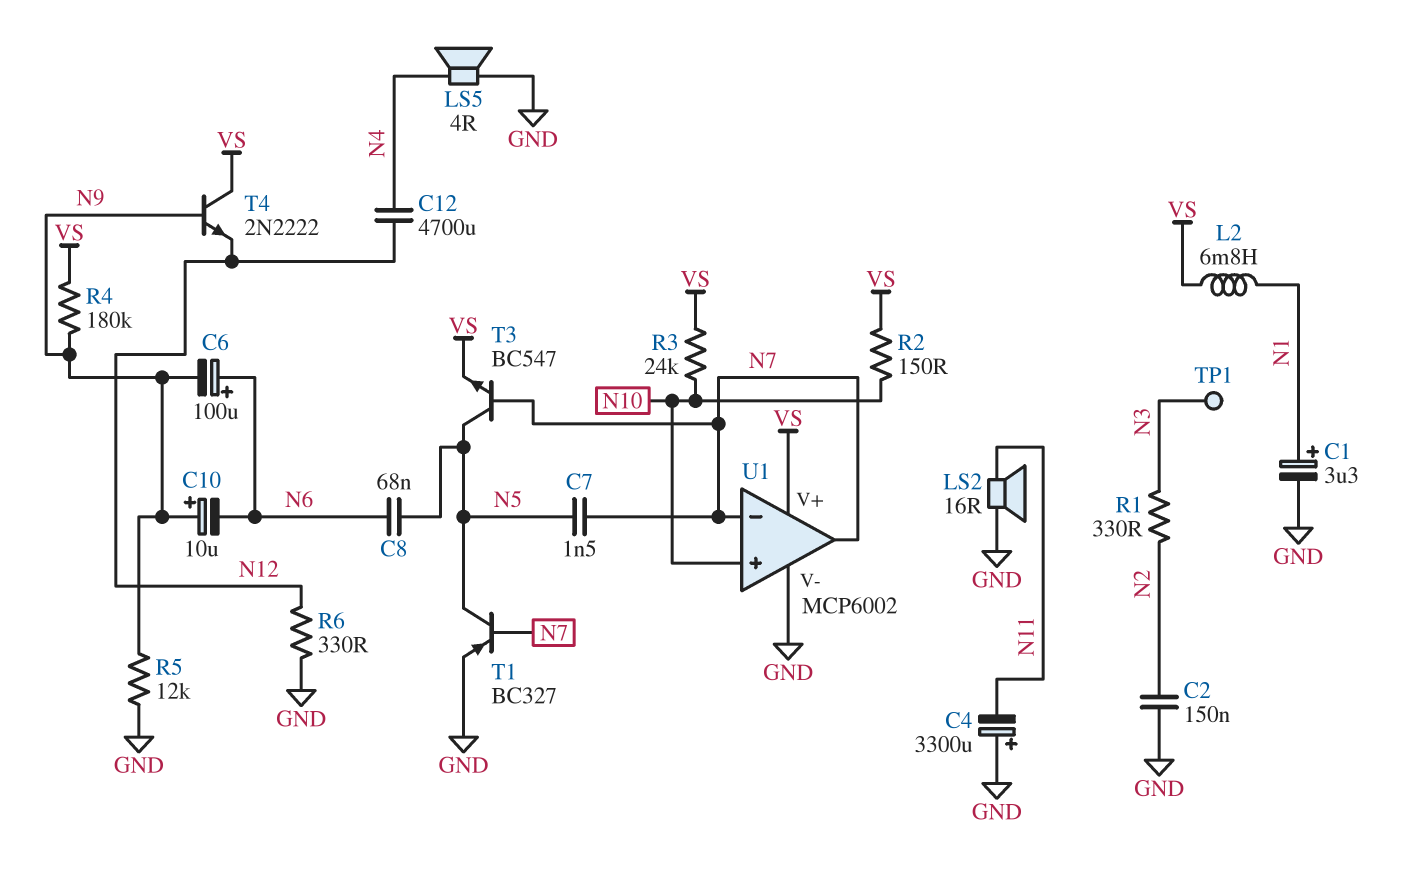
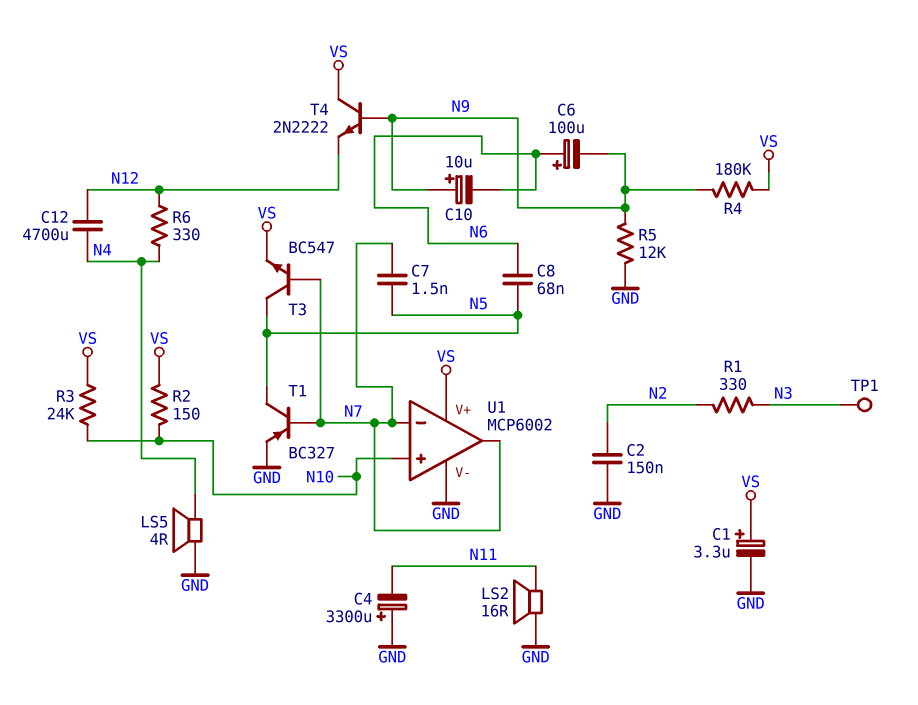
C1: 3.3uF (plus N1, minus GND) -> 3.3uF (plus VS, minus GND)
L2: 6.8mH (N1, VS) -> none
R6: 330 (GND, N12) -> 330 (N4, N12)

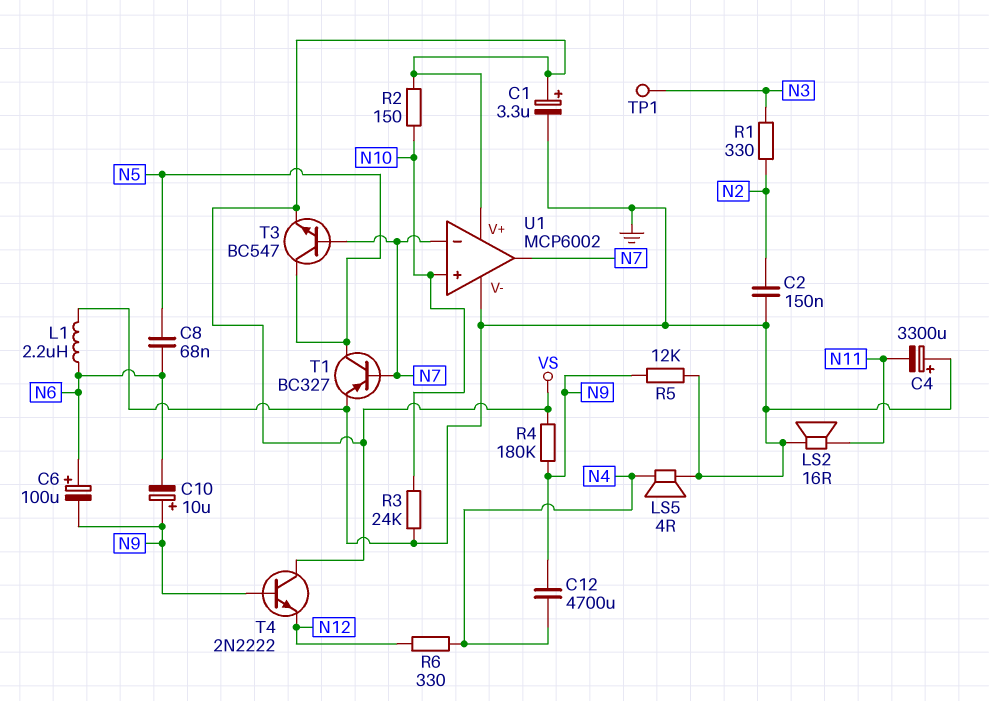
C7: 1.5nF (N5, N7) -> none
C12: 4700uF (N4, N12) -> 4700uF (N4, N9)
L1: none -> 2.2uH (GND, N6)
R3: 24k (N10, VS) -> 24k (GND, N10)

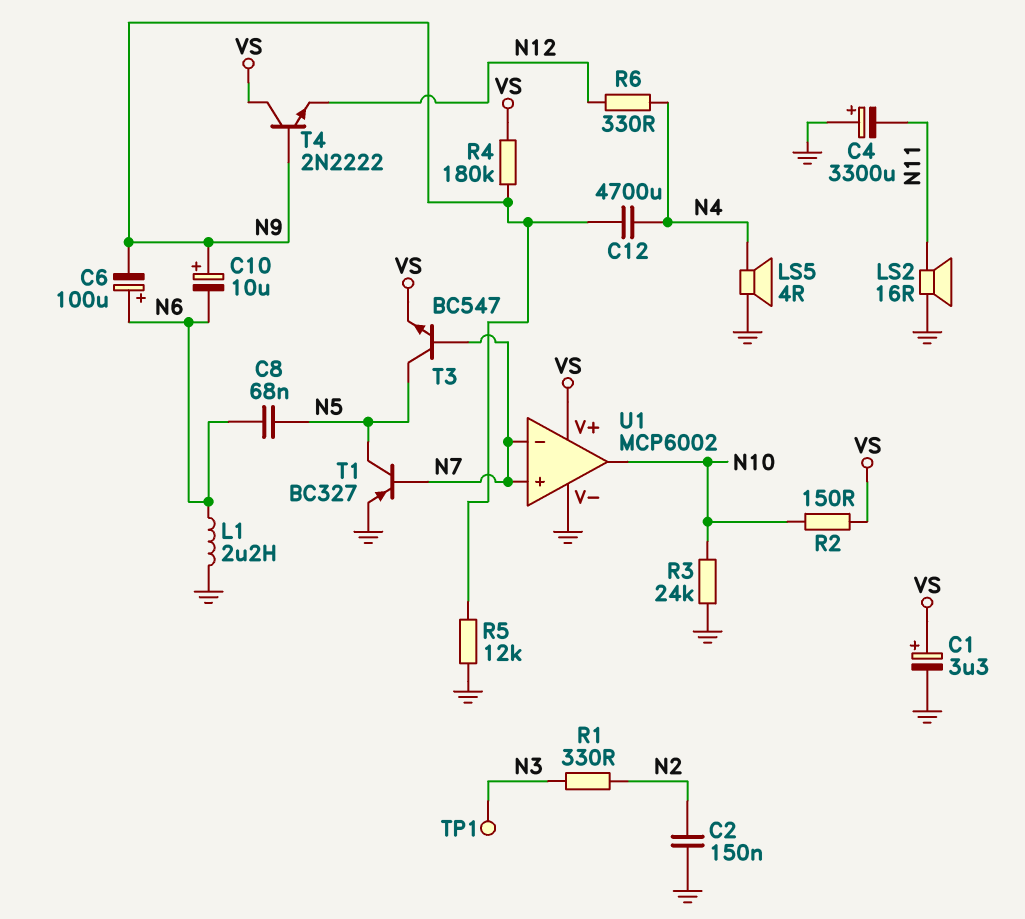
U1 pin in+: N10 -> N7
U1 pin out: N7 -> N10

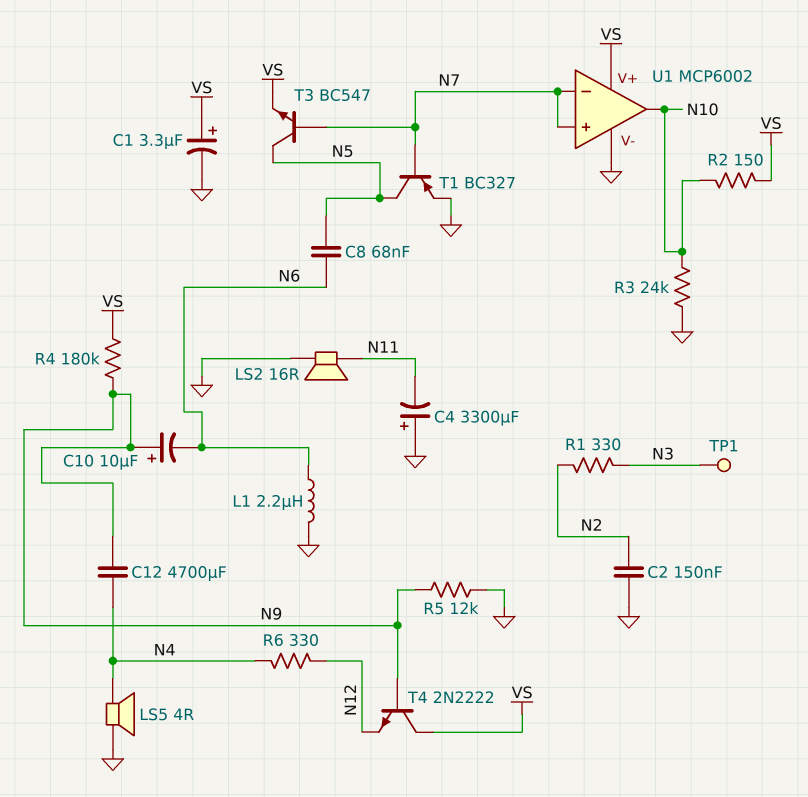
C6: 100uF (plus N6, minus N9) -> none

